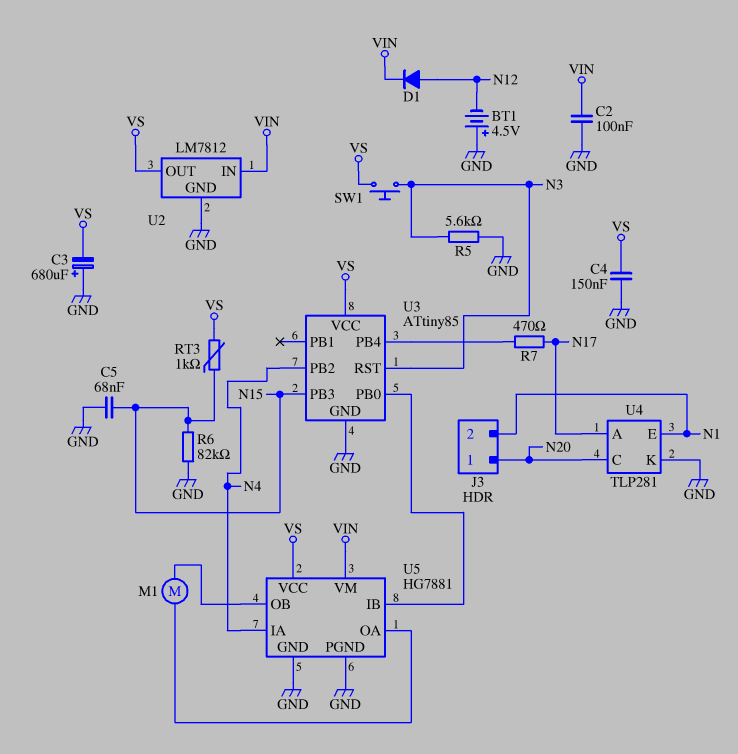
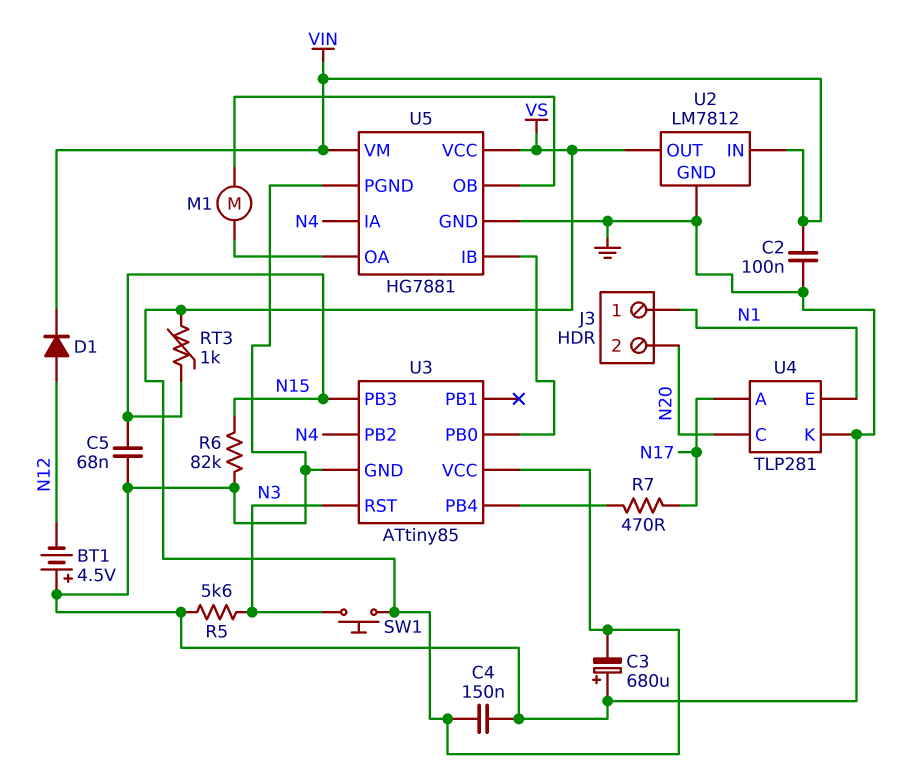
J3 pin 1: N20 -> N1
J3 pin 2: N1 -> N20

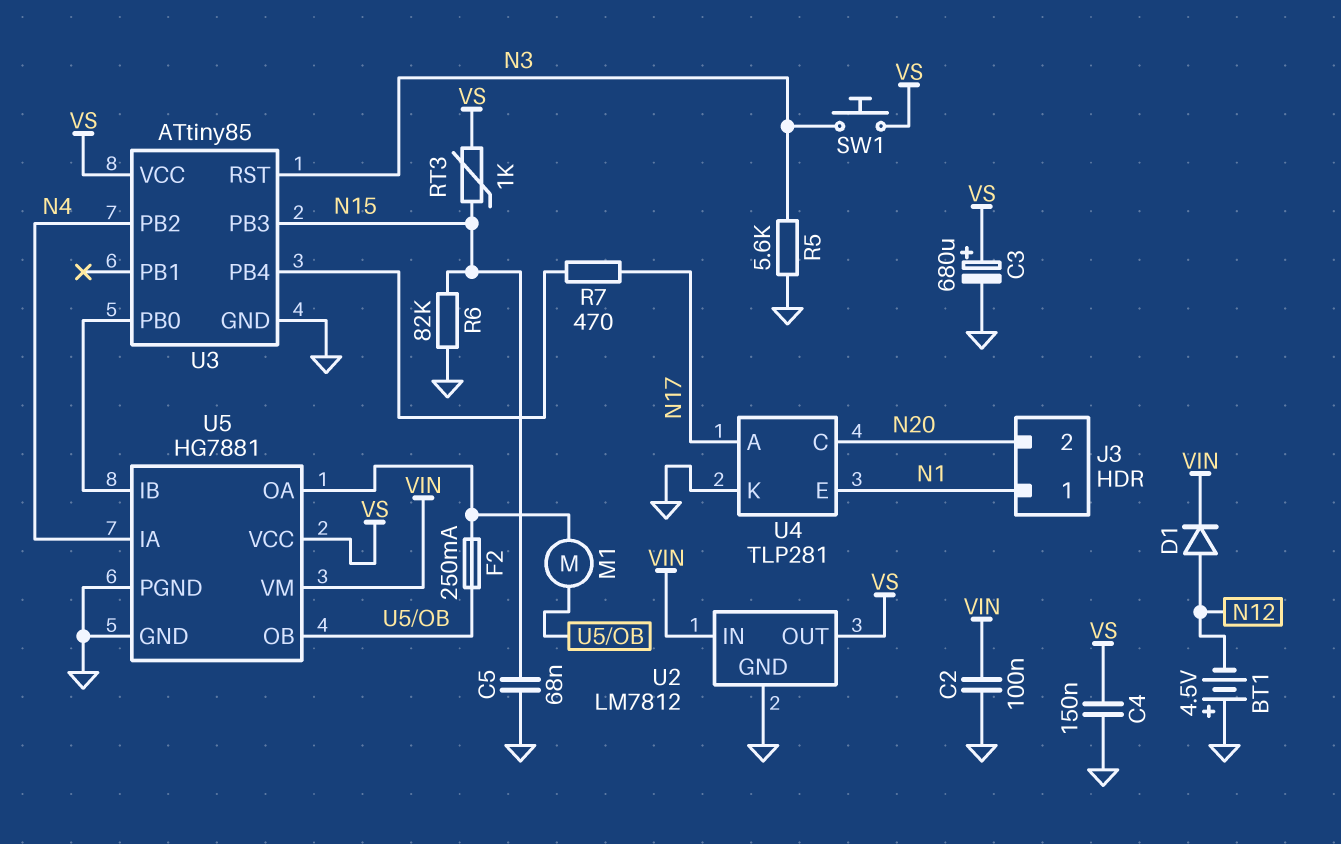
C3: 680uF (plus GND, minus VS) -> 680uF (plus VS, minus GND)
F2: none -> 250mA (U5/OA, U5/OB)

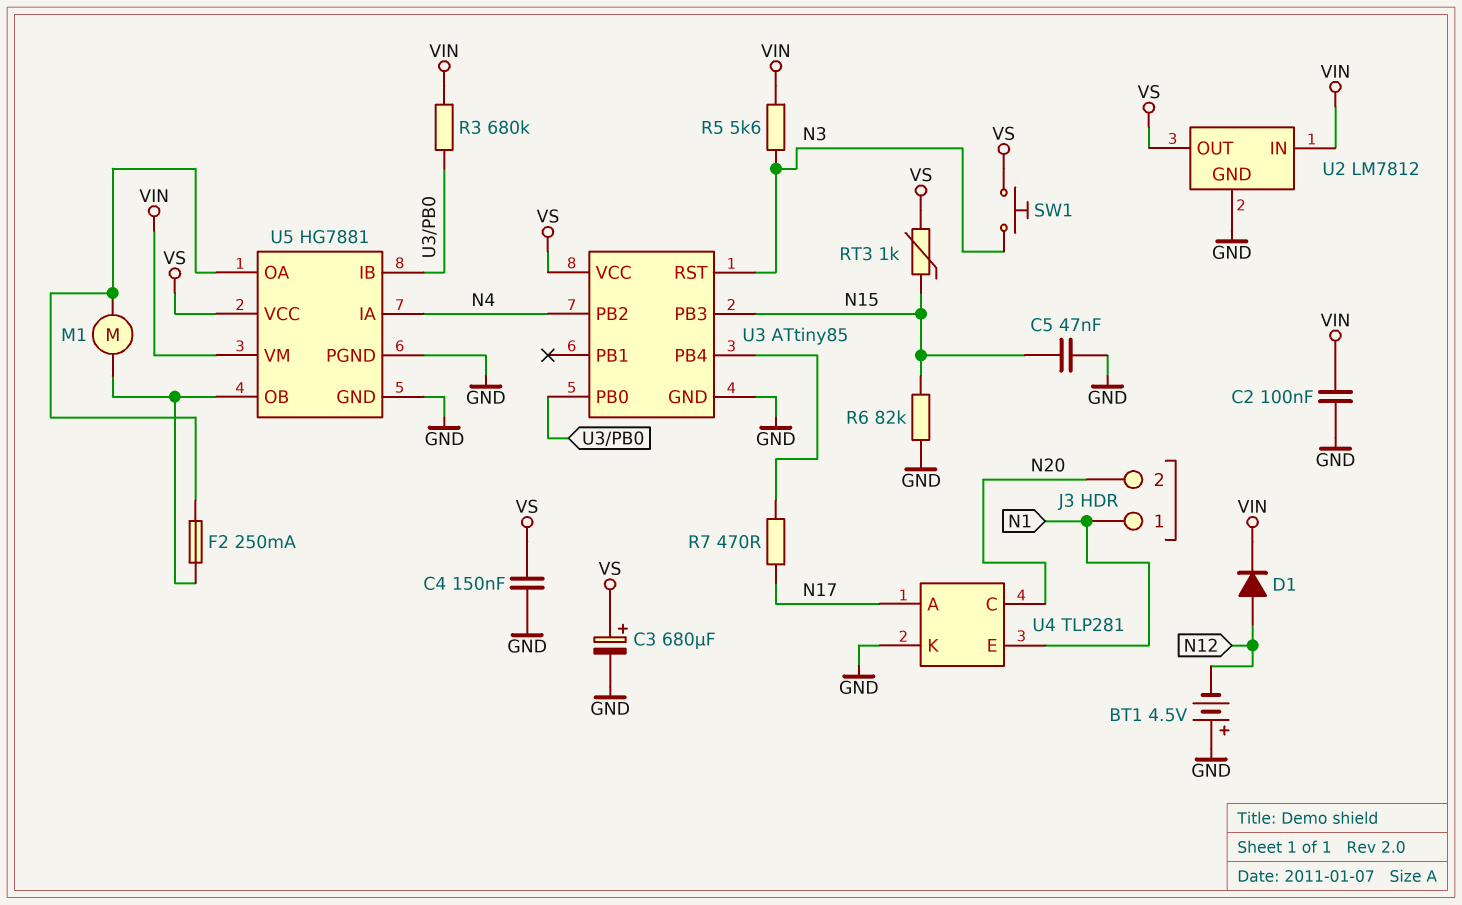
C5: 68nF (GND, N15) -> 47nF (GND, N15)
R3: none -> 680k (U3/PB0, VIN)
R5: 5.6k (GND, N3) -> 5.6k (N3, VIN)

